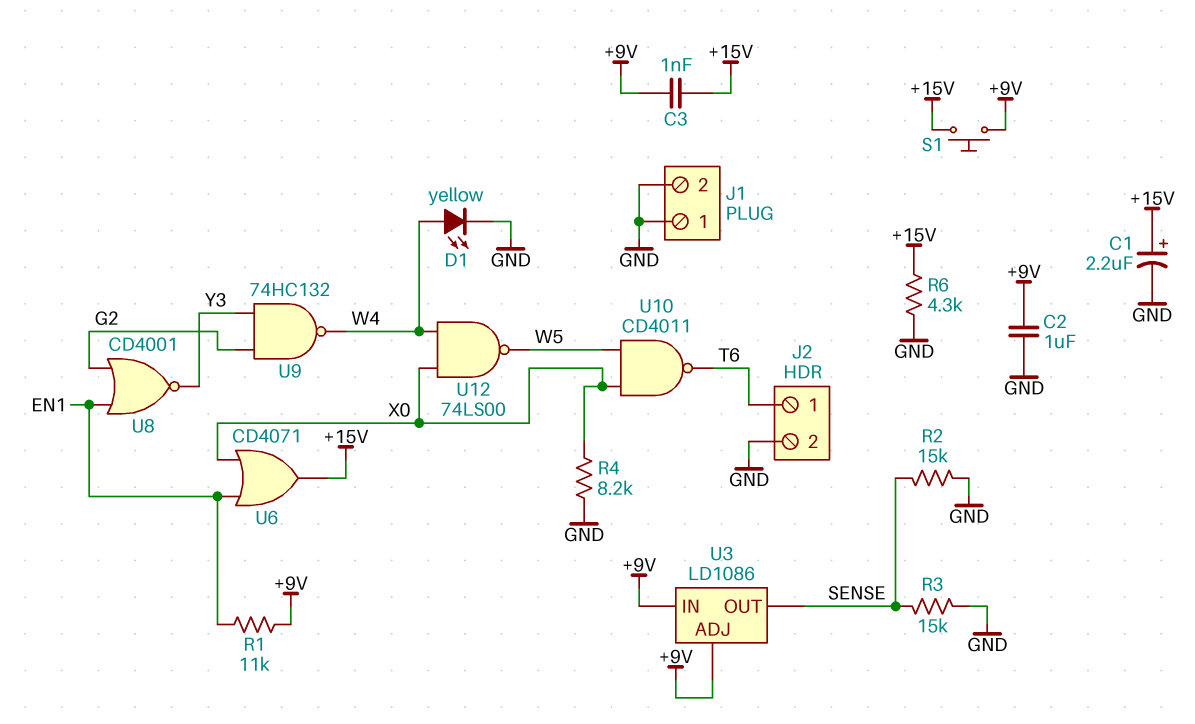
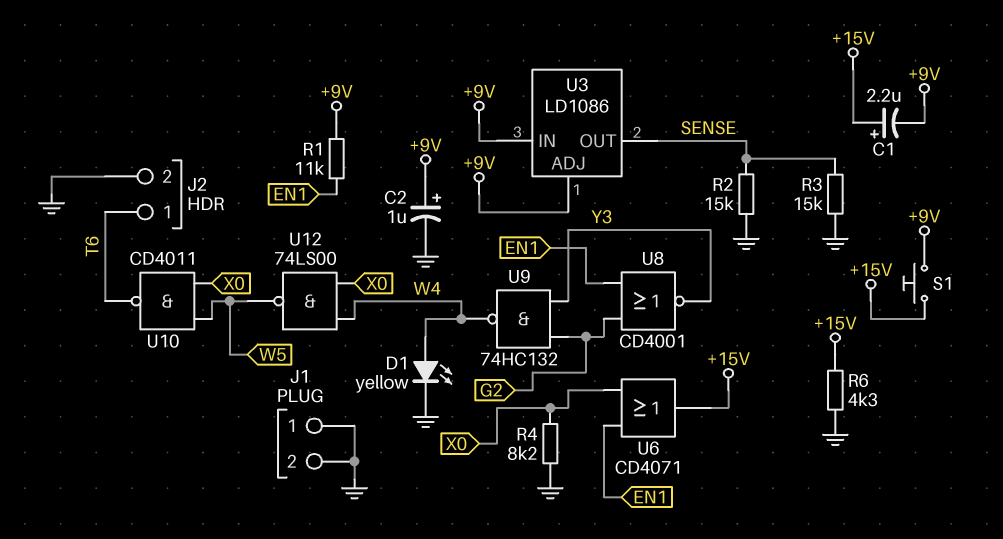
C1: 2.2uF (plus +15V, minus GND) -> 2.2uF (plus +15V, minus +9V)
C2: 1uF (+9V, GND) -> 1uF (plus +9V, minus GND)
C3: 1nF (+9V, +15V) -> none

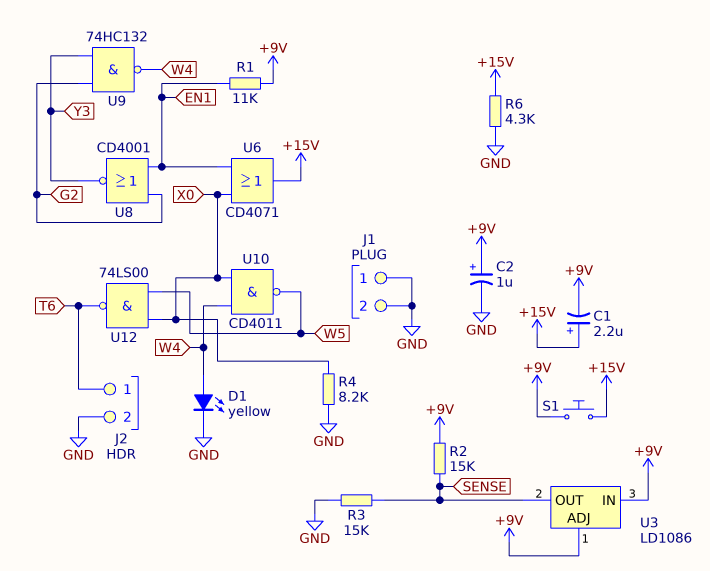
R2: 15k (GND, SENSE) -> 15k (+9V, SENSE)
U10: NAND CD4011 (in W5, in X0, out T6) -> NAND CD4011 (in W4, in X0, out W5)
U12: NAND 74LS00 (in W4, in X0, out W5) -> NAND 74LS00 (in W5, in X0, out T6)

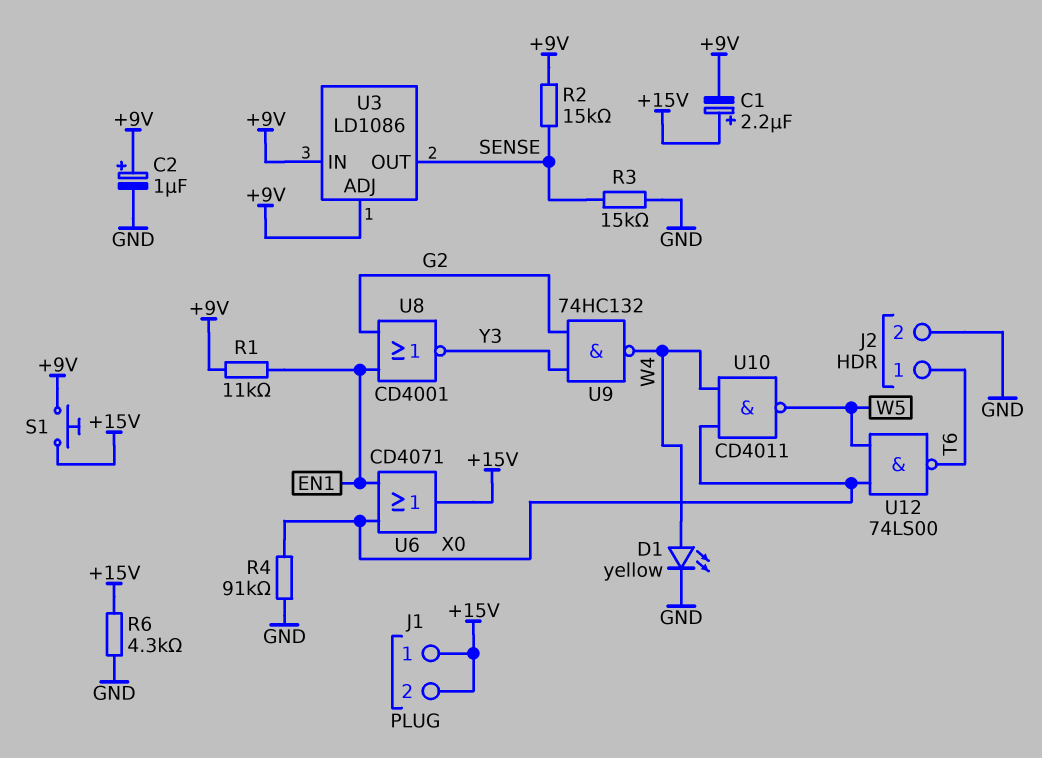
J1 pin 1: GND -> +15V
J1 pin 2: GND -> +15V
R4: 8.2k (GND, X0) -> 91k (GND, X0)

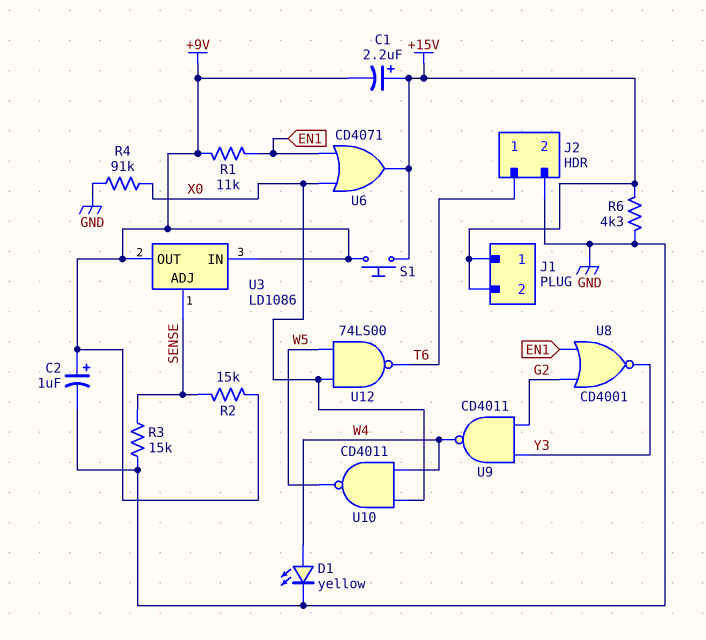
U3 pin ADJ: +9V -> SENSE
U3 pin OUT: SENSE -> +9V
U9: NAND 74HC132 (in G2, in Y3, out W4) -> NAND CD4011 (in G2, in Y3, out W4)

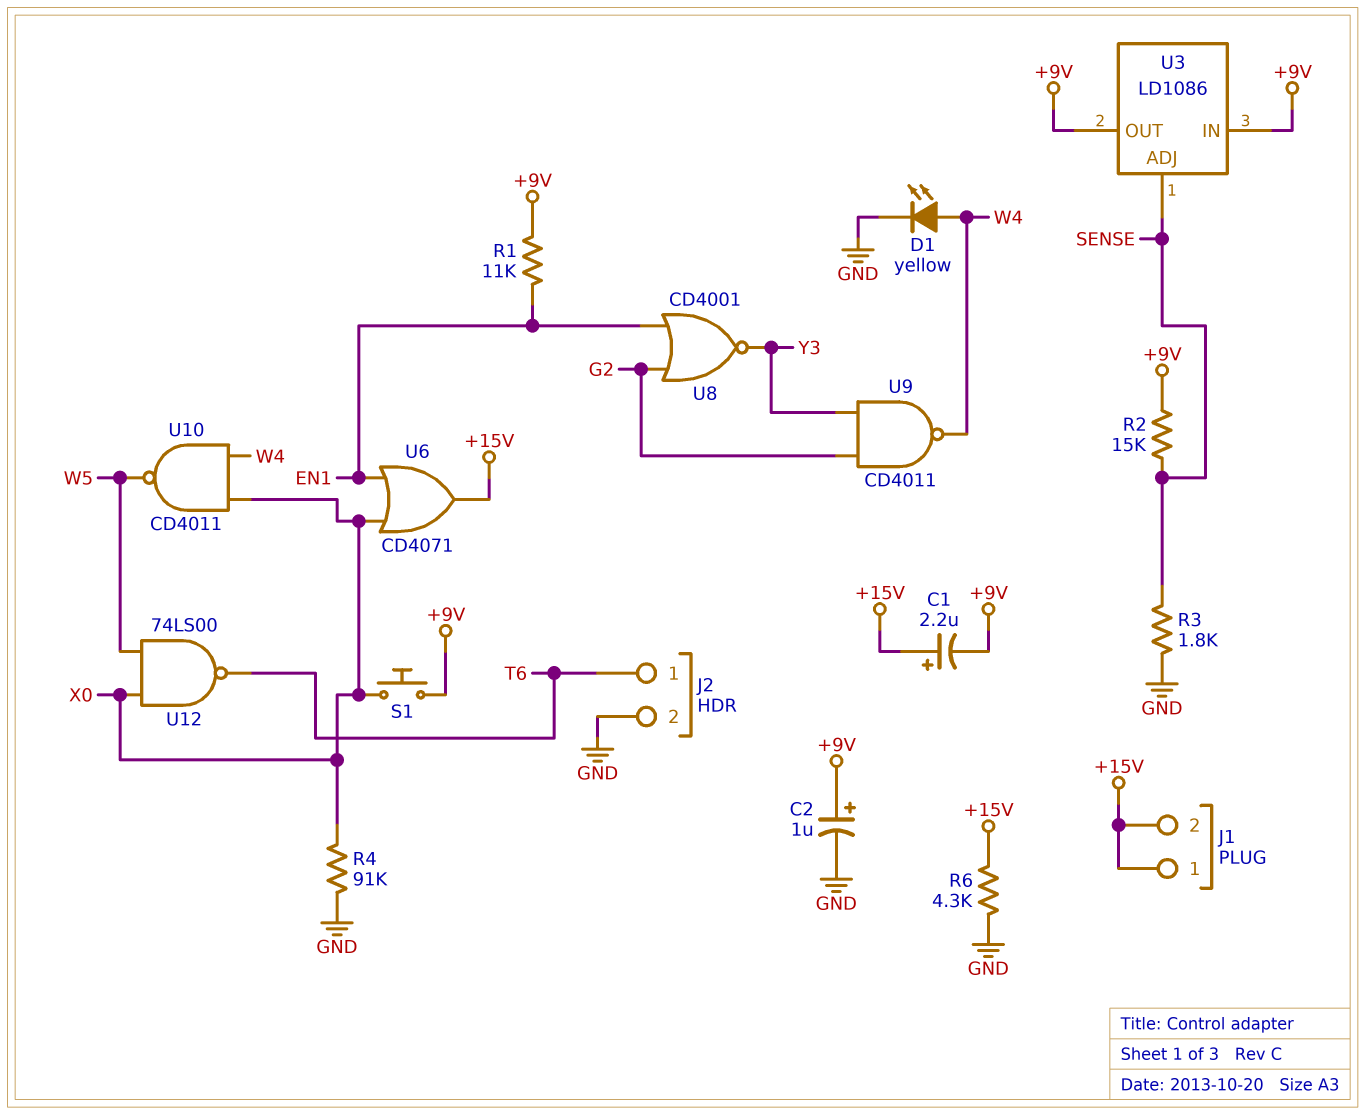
R3: 15k (GND, SENSE) -> 1.8k (GND, SENSE)
S1: button (+9V, +15V) -> button (+9V, X0)

